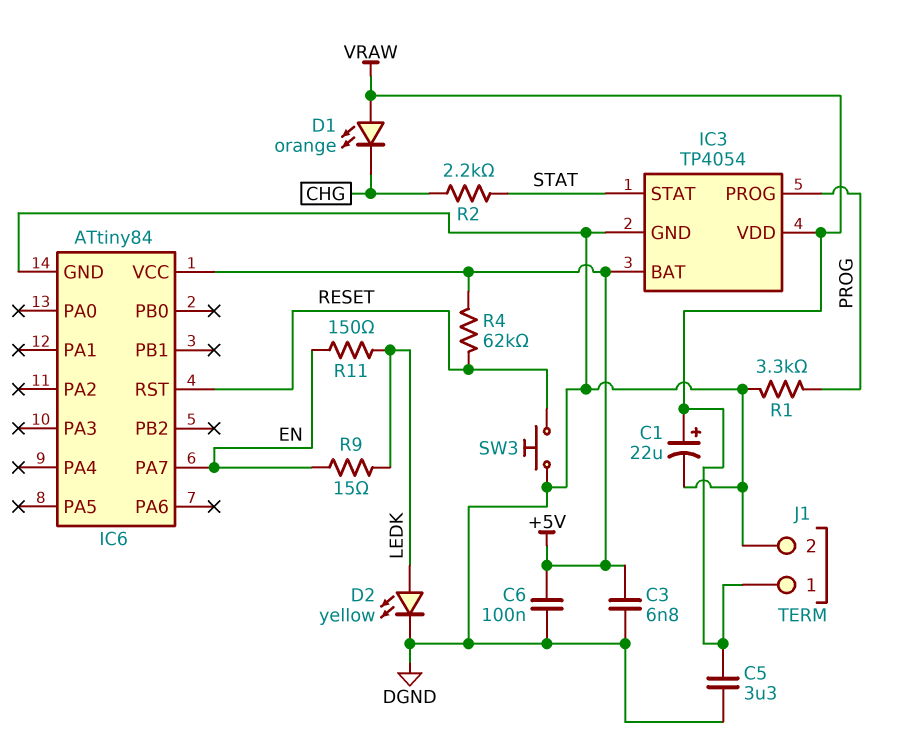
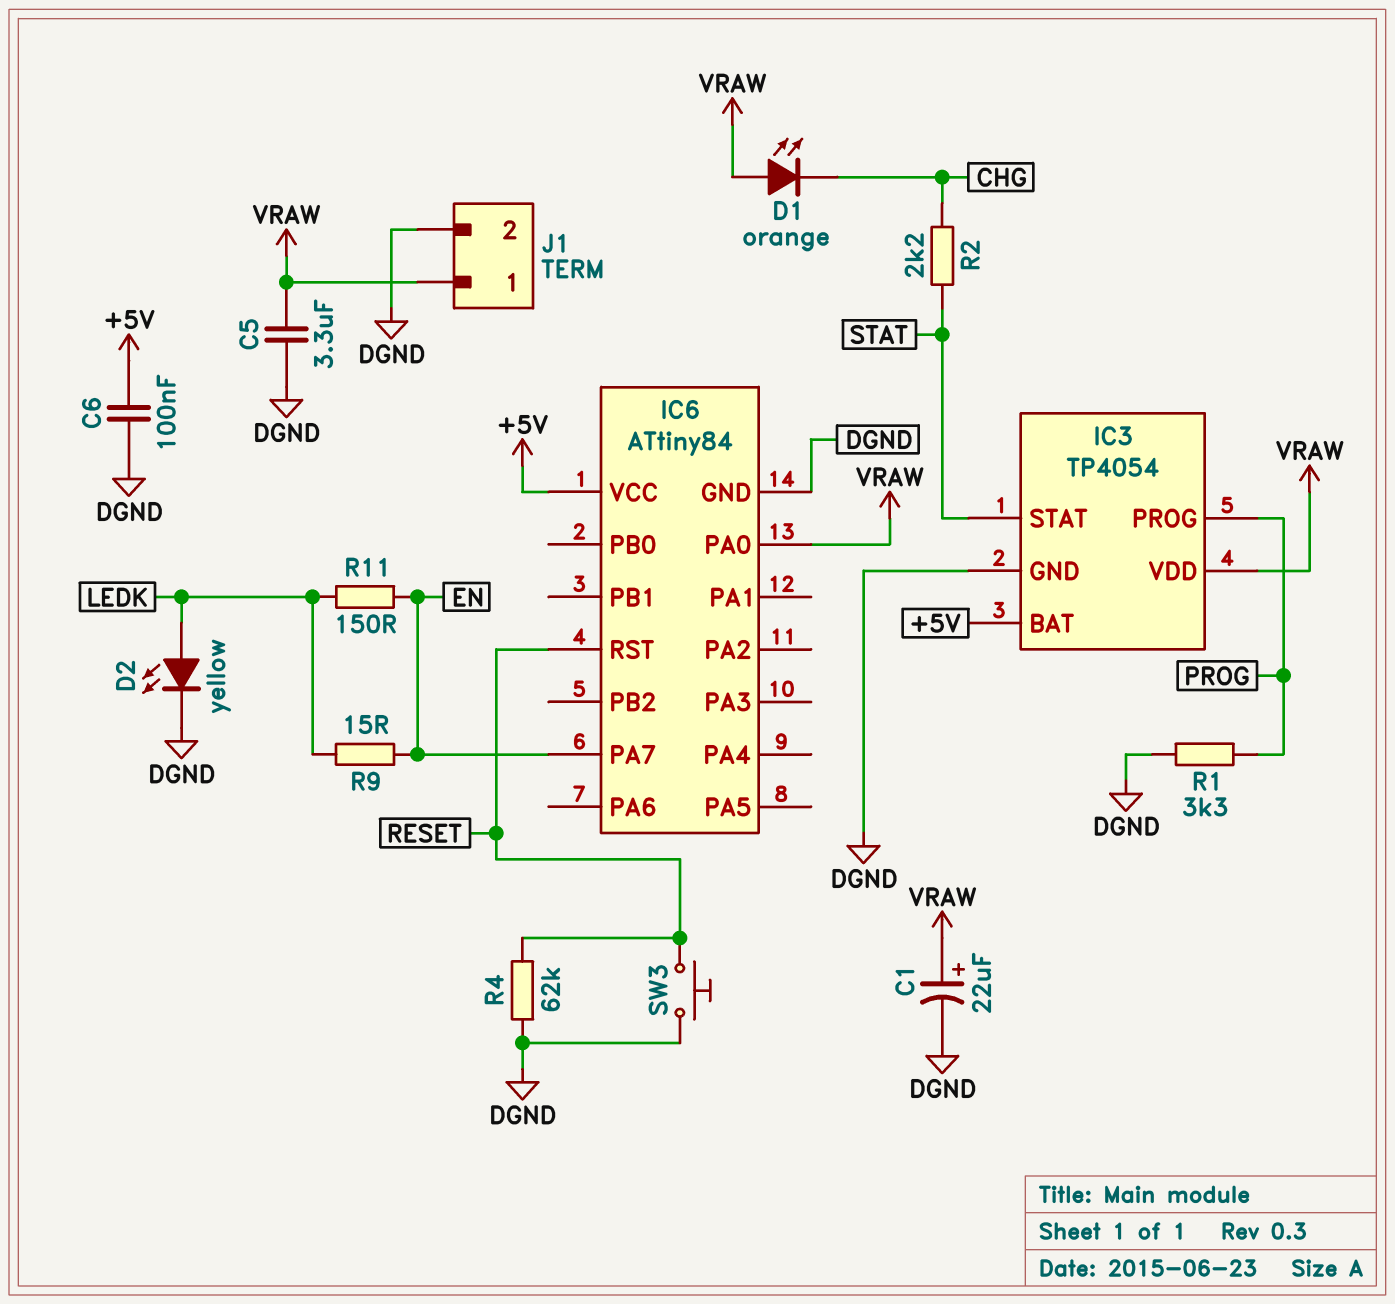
C3: 6.8nF (+5V, DGND) -> none
IC6 pin PA0: none -> VRAW
R4: 62k (+5V, RESET) -> 62k (DGND, RESET)

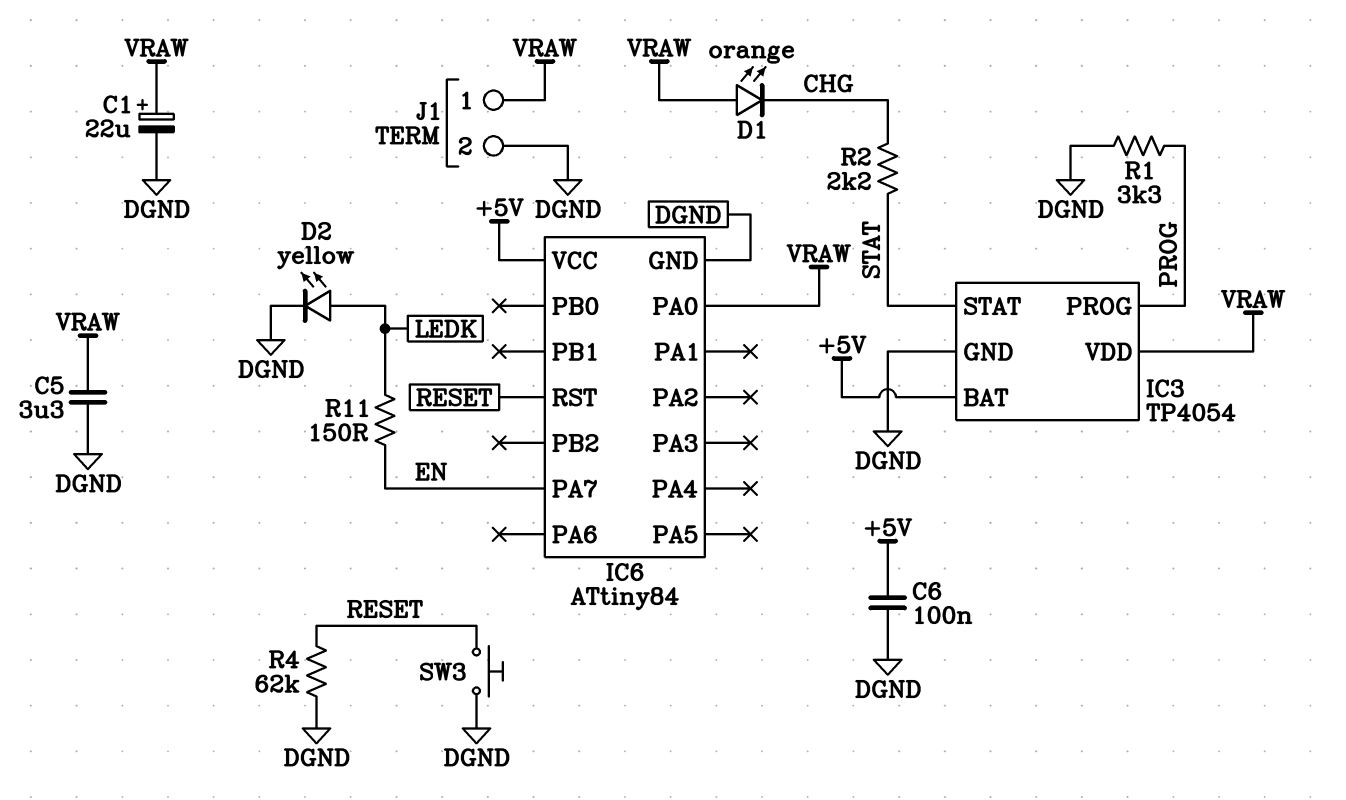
R9: 15 (EN, LEDK) -> none

